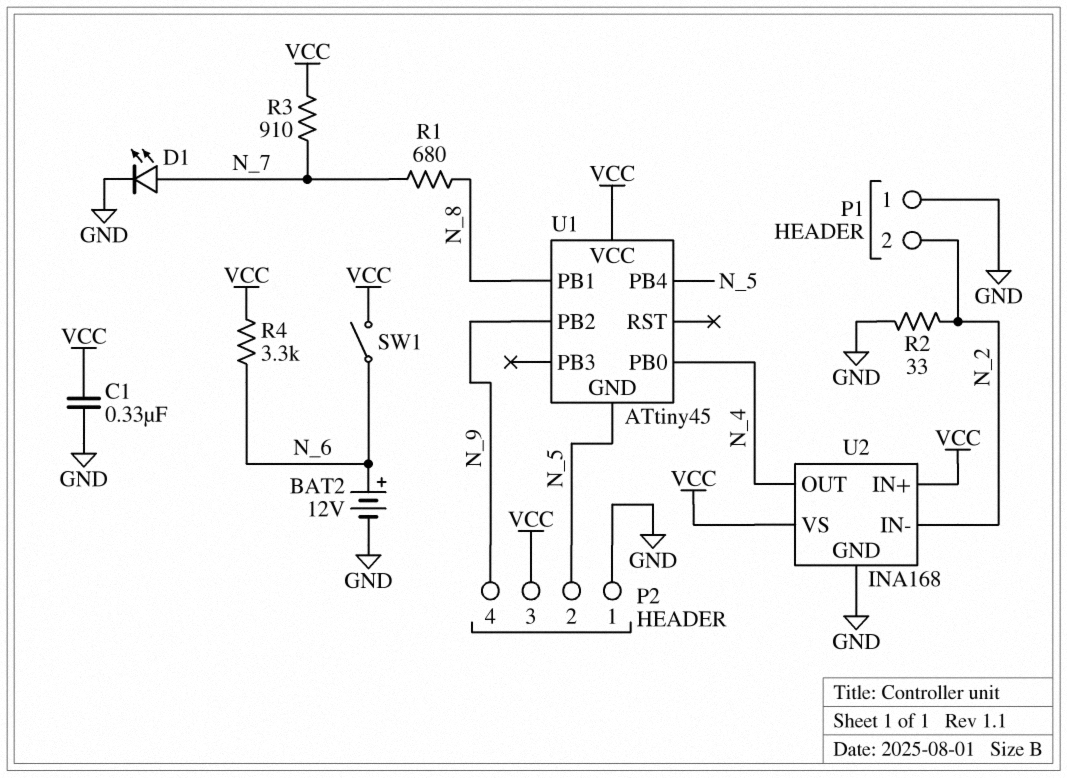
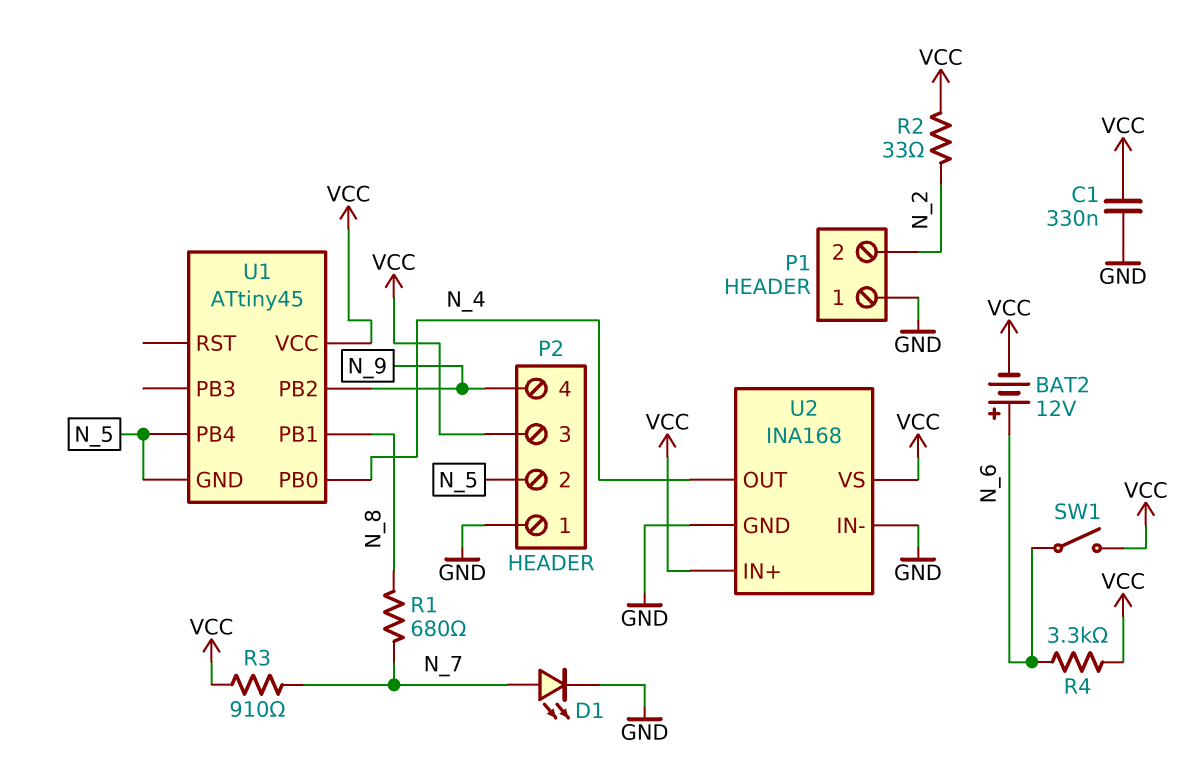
BAT2: 12V (plus N_6, minus GND) -> 12V (plus N_6, minus VCC)
R2: 33 (GND, N_2) -> 33 (N_2, VCC)
U2 pin IN-: N_2 -> GND

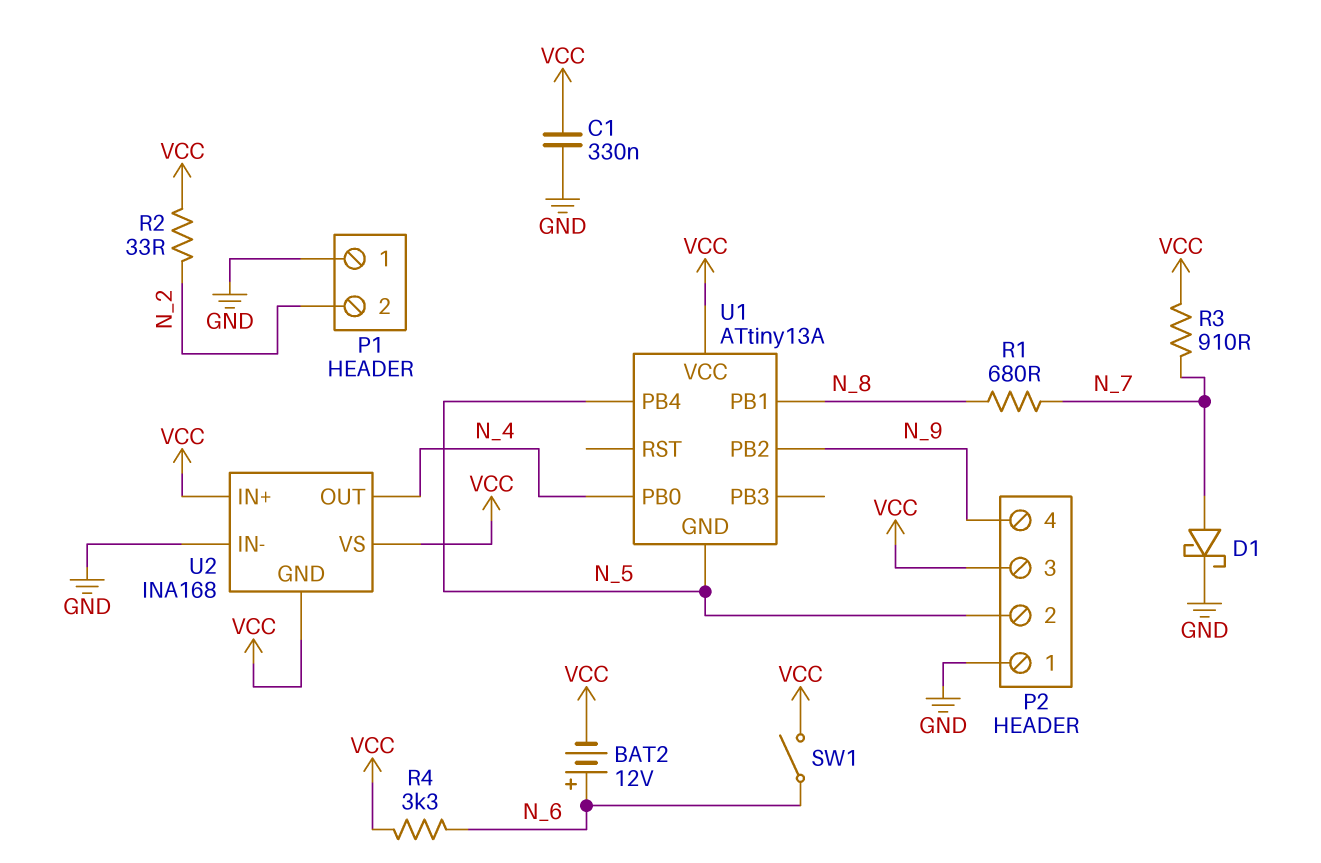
D1: LED (A N_7, K GND) -> schottky (A N_7, K GND)
U1: ATtiny45 -> ATtiny13A
U2 pin GND: GND -> VCC

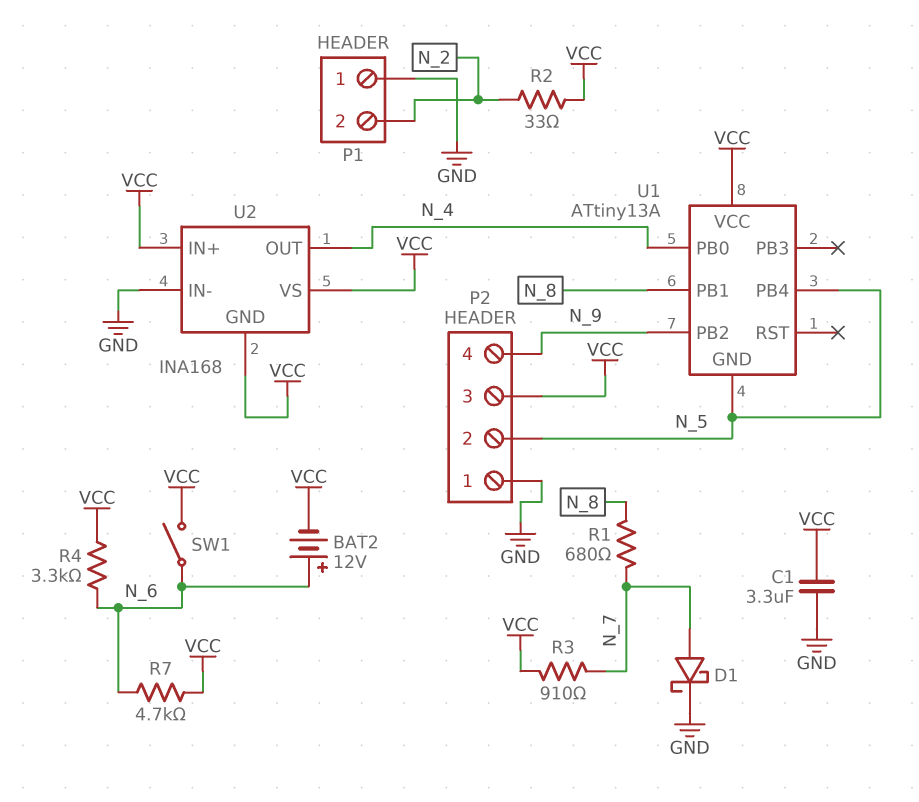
C1: 330nF (GND, VCC) -> 3.3uF (GND, VCC)
R7: none -> 4.7k (N_6, VCC)

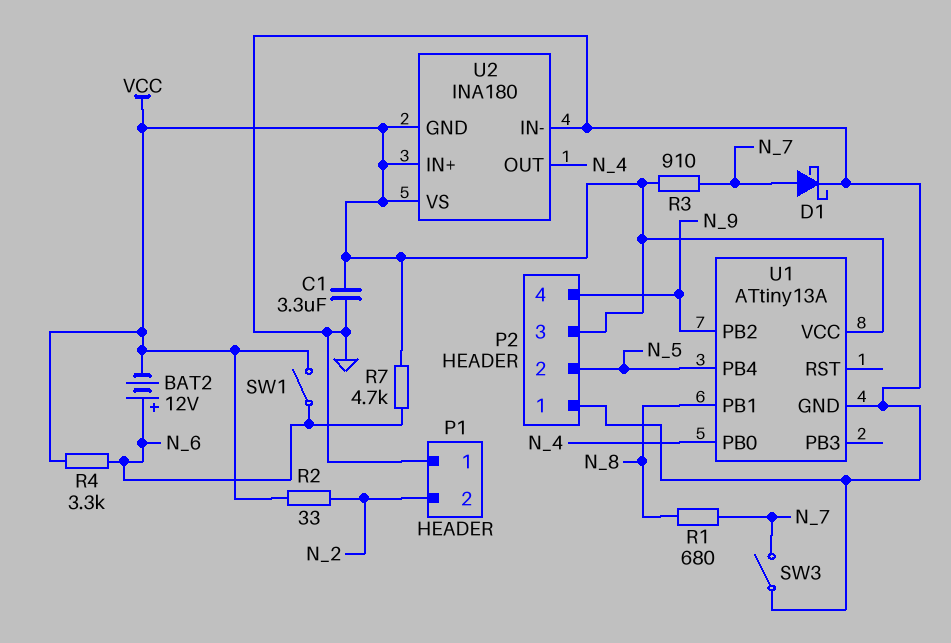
SW3: none -> switch (GND, N_7)
U1 pin GND: N_5 -> GND
U2: INA168 -> INA180

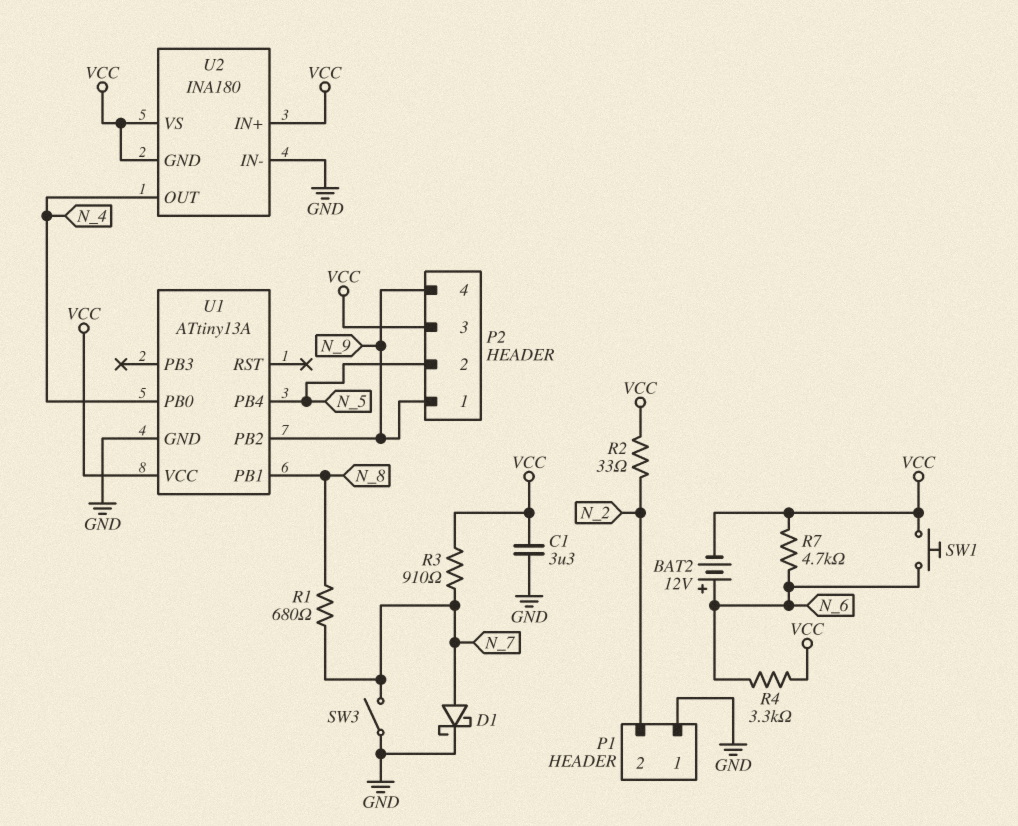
P2 pin 1: GND -> N_9
SW1: switch (N_6, VCC) -> button (N_6, VCC)

